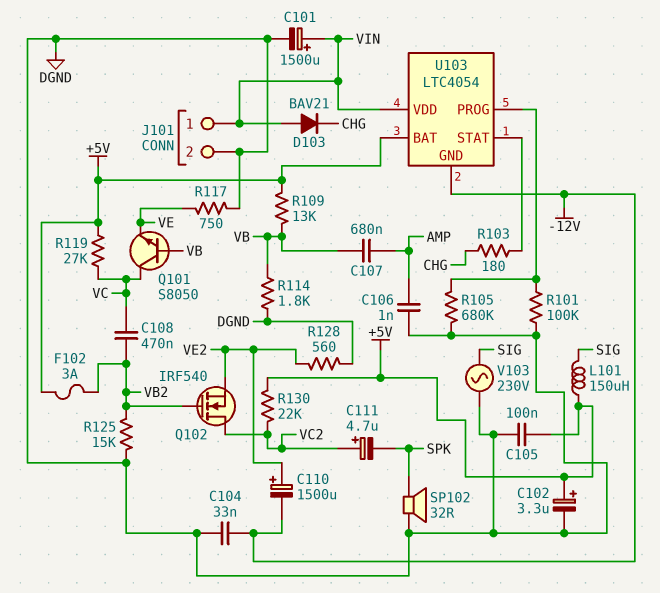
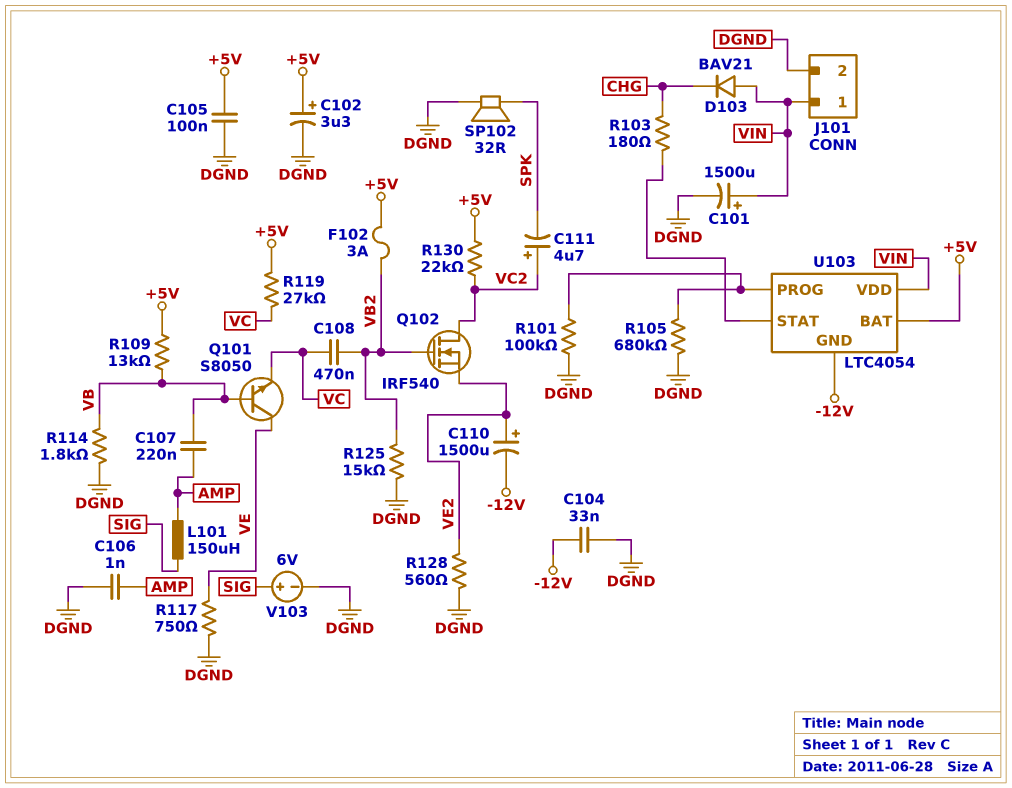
C107: 680nF (AMP, VB) -> 220nF (AMP, VB)
L101: 150uH (+5V, SIG) -> 150uH (AMP, SIG)
Q101: NPN S8050 (B VB, C VC, E VE) -> NPN S8050 (B VB, C VE, E VC)
V103: AC 230V (DGND, SIG) -> 6V (plus SIG, minus DGND)

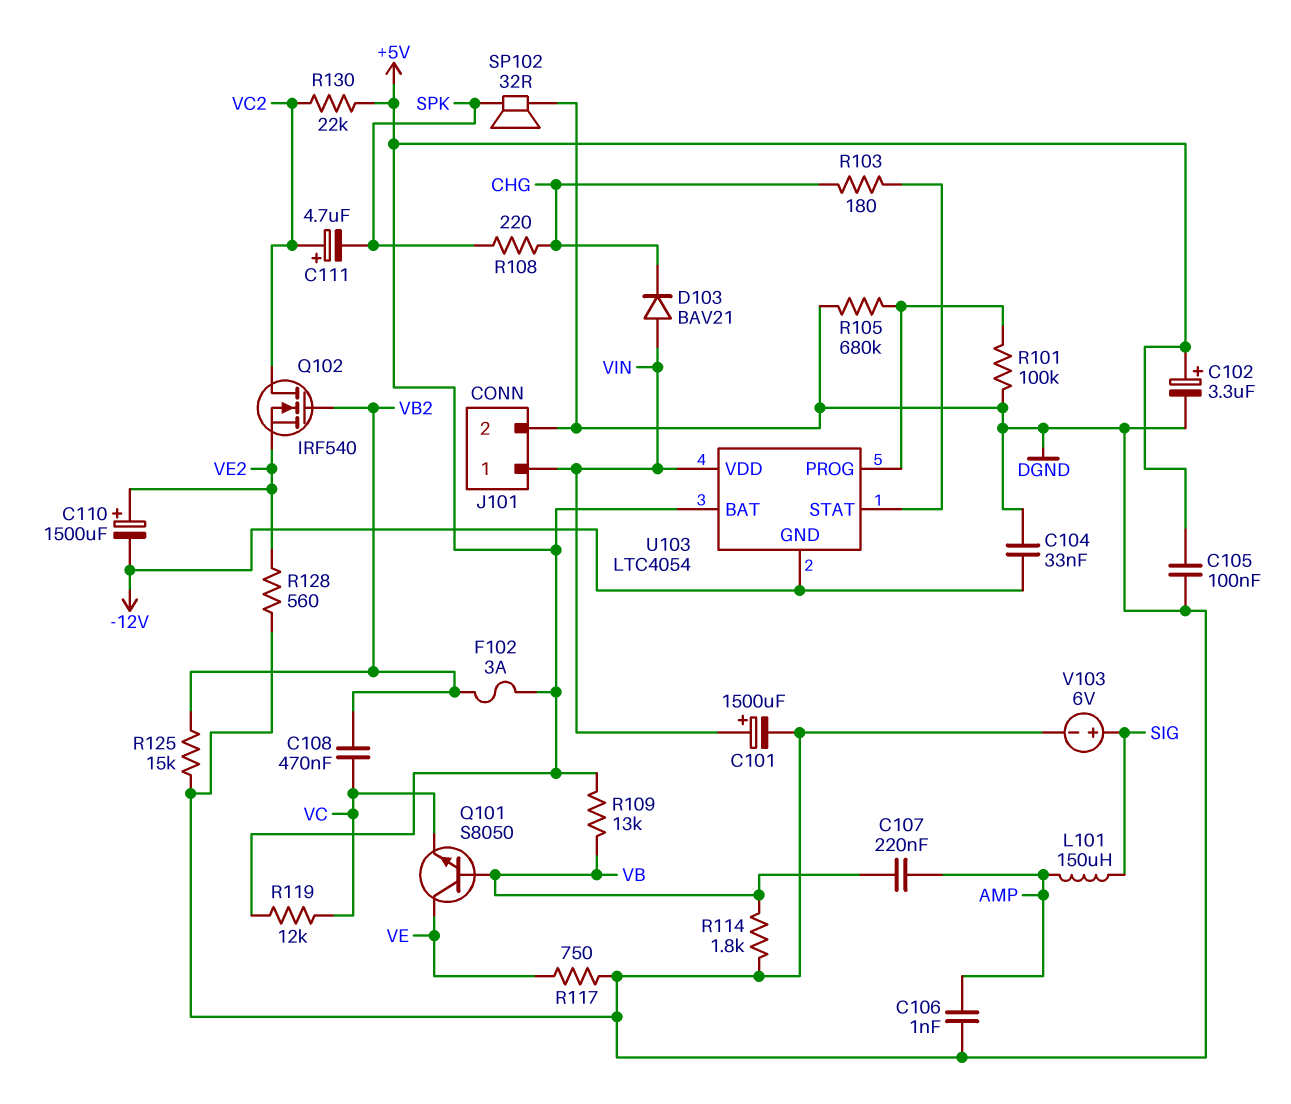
R108: none -> 220 (CHG, SPK)
R119: 27k (+5V, VC) -> 12k (+5V, VC)

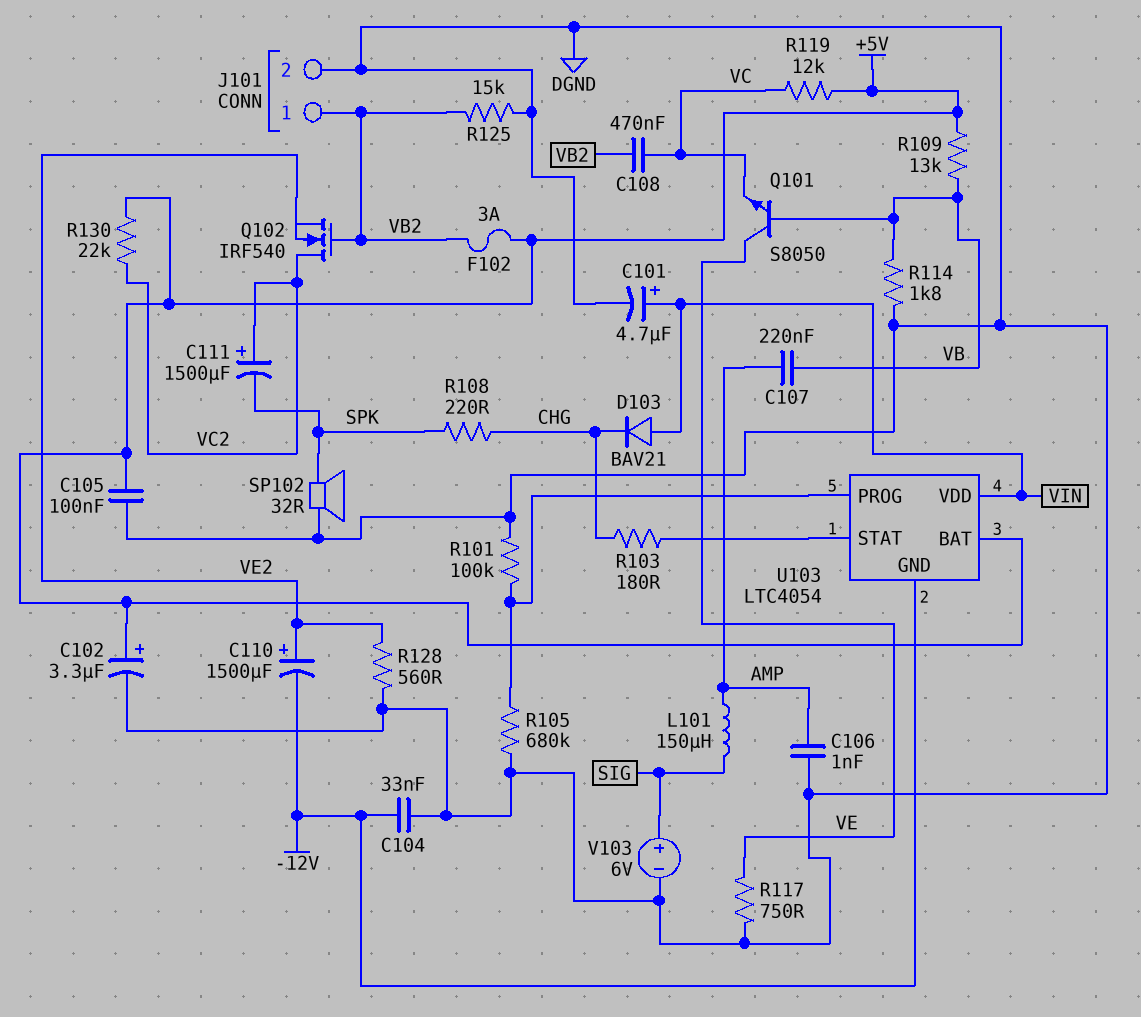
C101: 1500uF (plus VIN, minus DGND) -> 4.7uF (plus VIN, minus DGND)
C111: 4.7uF (plus VC2, minus SPK) -> 1500uF (plus VC2, minus SPK)
J101 pin 1: VIN -> VB2

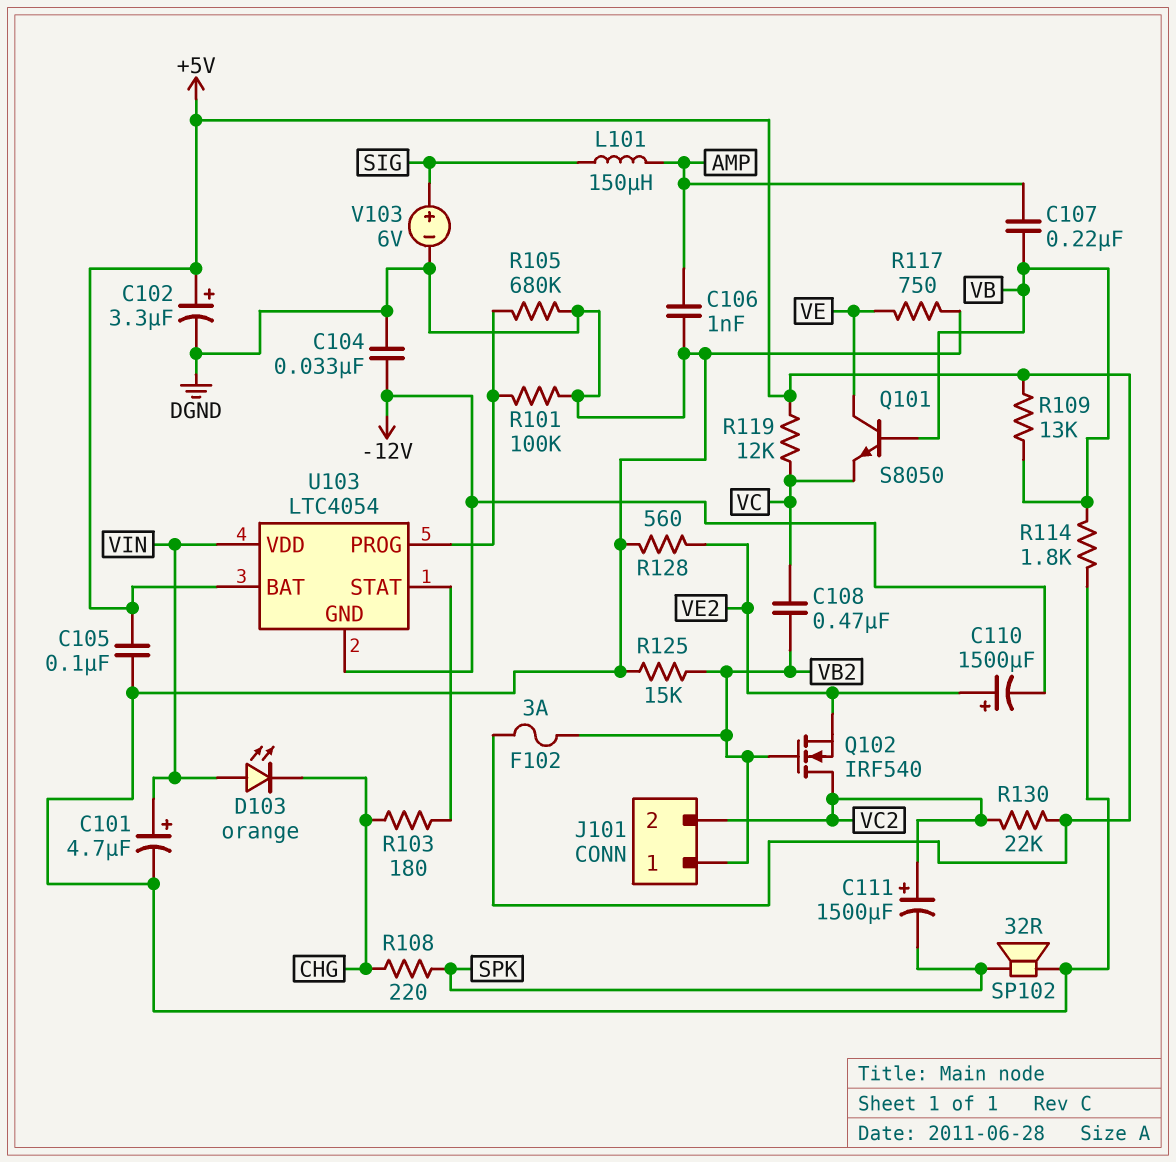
D103: diode BAV21 (A VIN, K CHG) -> LED orange (A VIN, K CHG)
J101 pin 2: DGND -> VC2

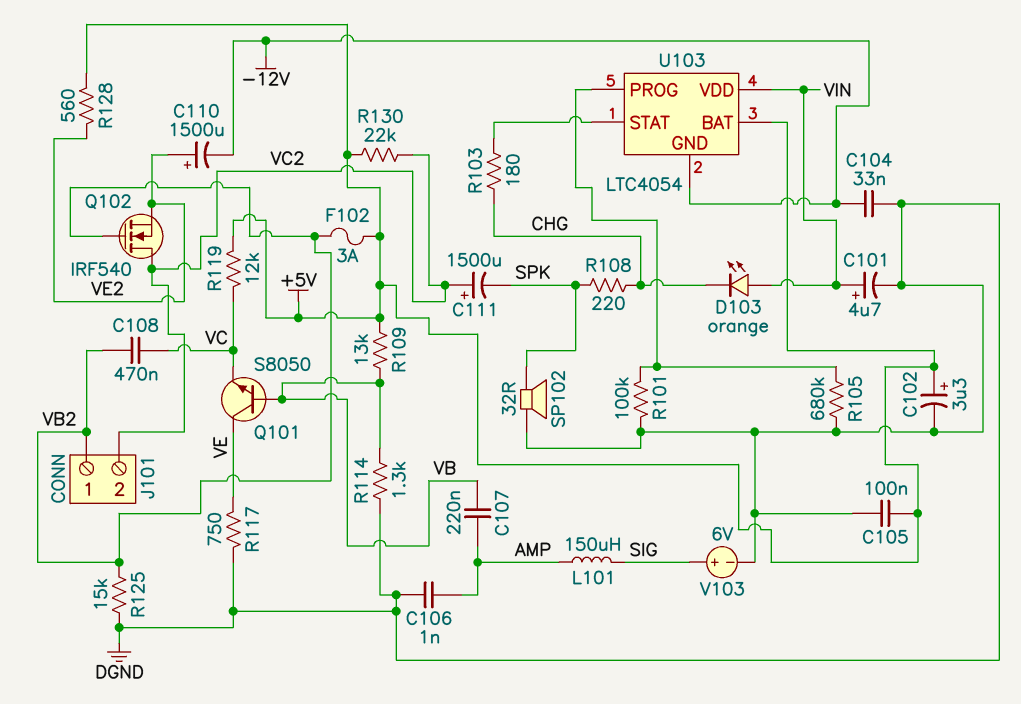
R114: 1.8k (DGND, VB) -> 1.3k (DGND, VB)
R128: 560 (DGND, VE2) -> 560 (+5V, VE2)

